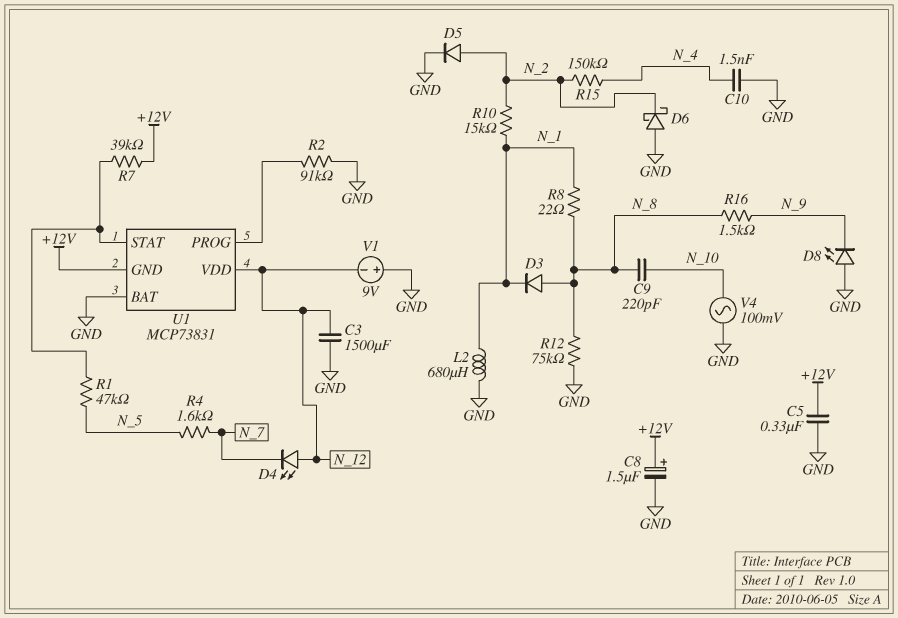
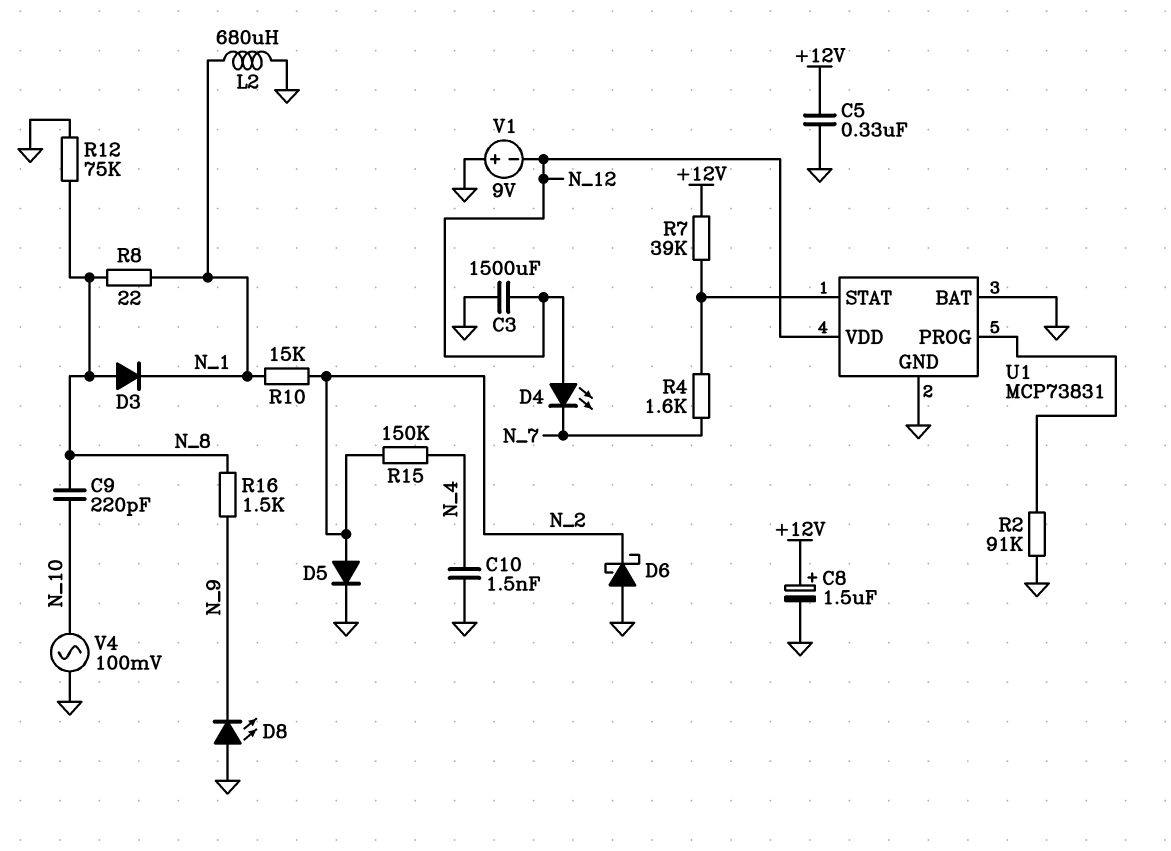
R1: 47k (N_5, U1/STAT) -> none
R4: 1.6k (N_5, N_7) -> 1.6k (N_7, U1/STAT)
U1 pin GND: +12V -> GND

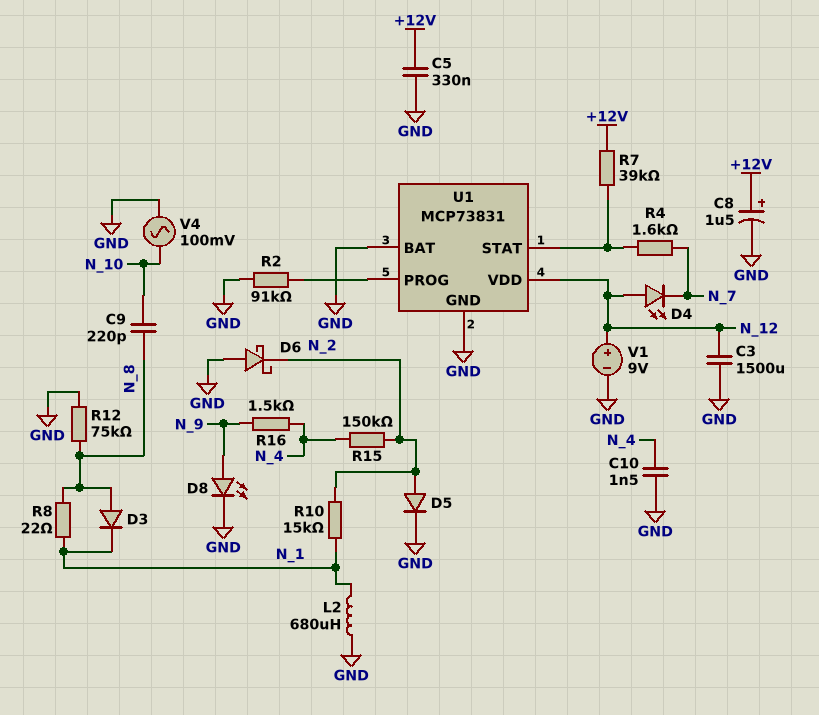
D8: LED (A GND, K N_9) -> LED (A N_9, K GND)
R16: 1.5k (N_8, N_9) -> 1.5k (N_4, N_9)
V1: 9V (plus GND, minus N_12) -> 9V (plus N_12, minus GND)

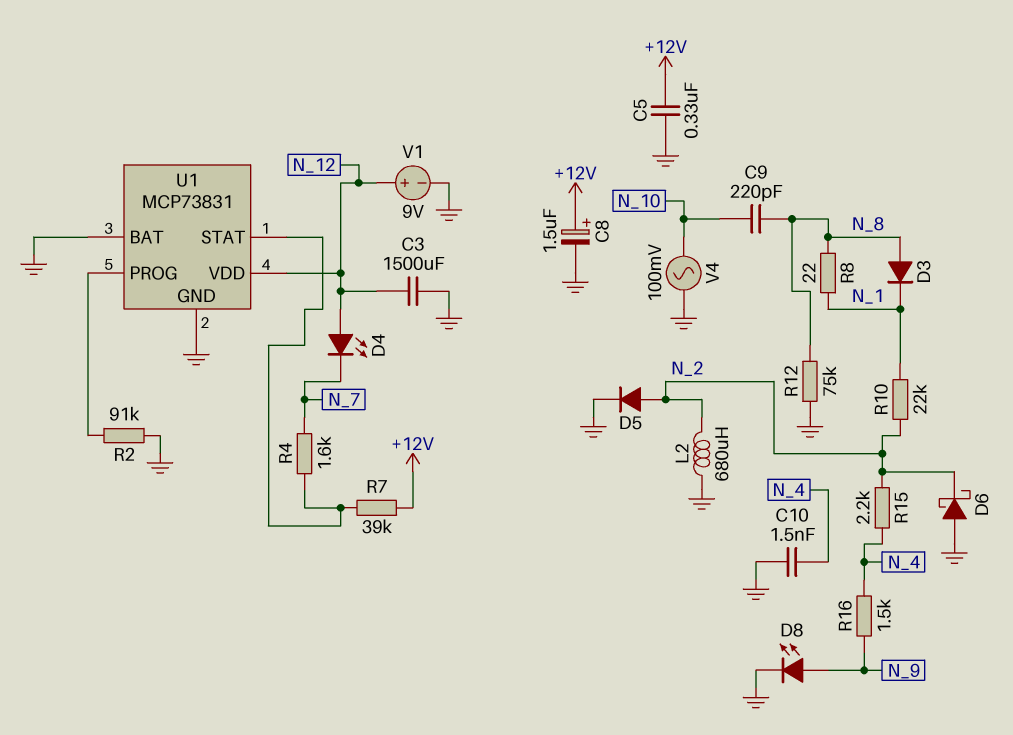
L2: 680uH (GND, N_1) -> 680uH (GND, N_2)
R10: 15k (N_1, N_2) -> 22k (N_1, N_2)
R15: 150k (N_2, N_4) -> 2.2k (N_2, N_4)

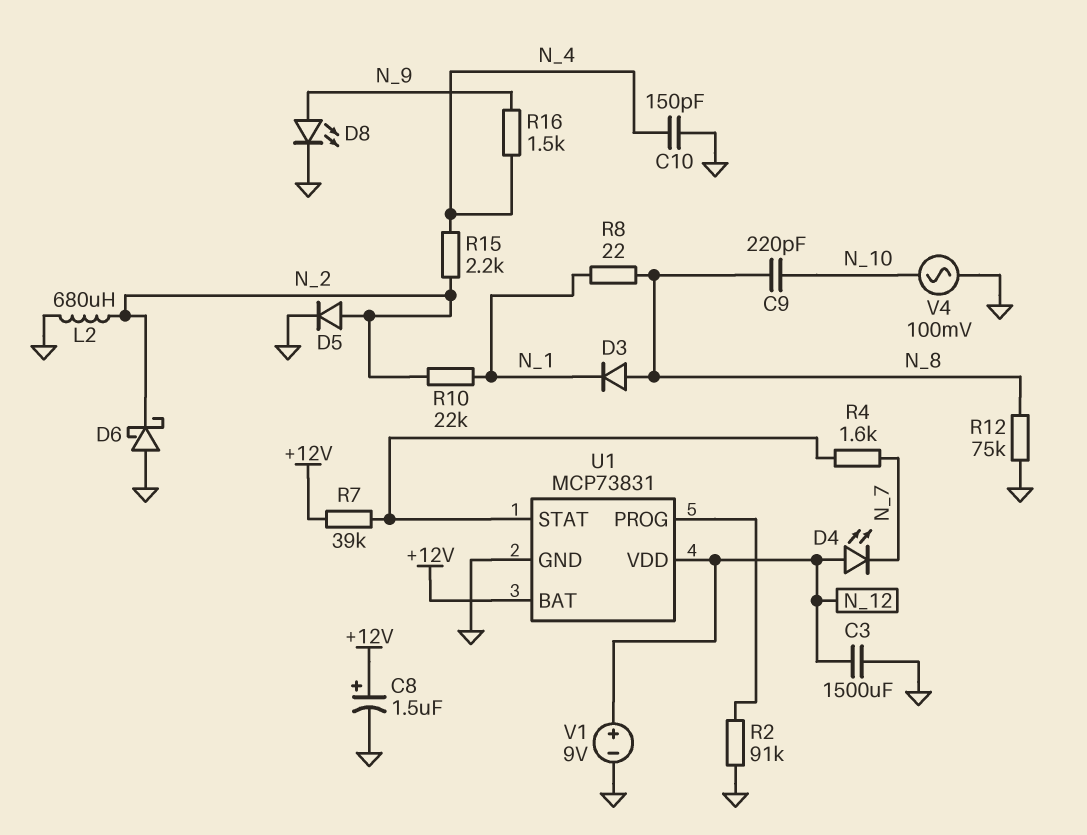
C5: 330nF (+12V, GND) -> none
C10: 1.5nF (GND, N_4) -> 150pF (GND, N_4)
U1 pin BAT: GND -> +12V

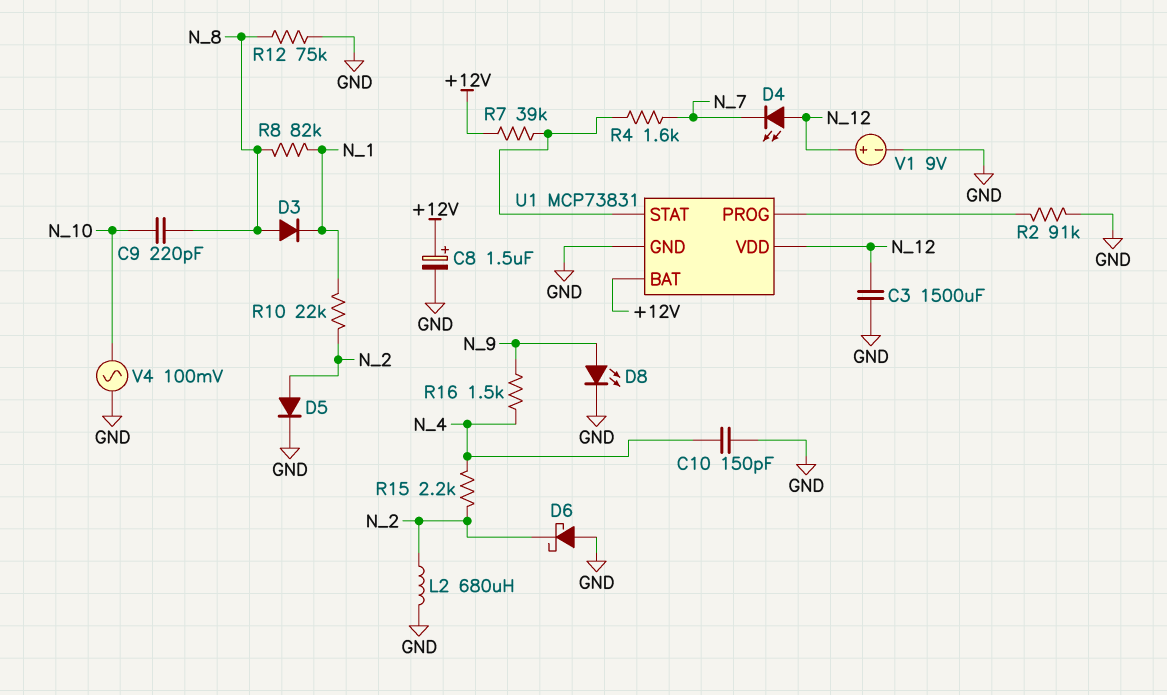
R8: 22 (N_1, N_8) -> 82k (N_1, N_8)

